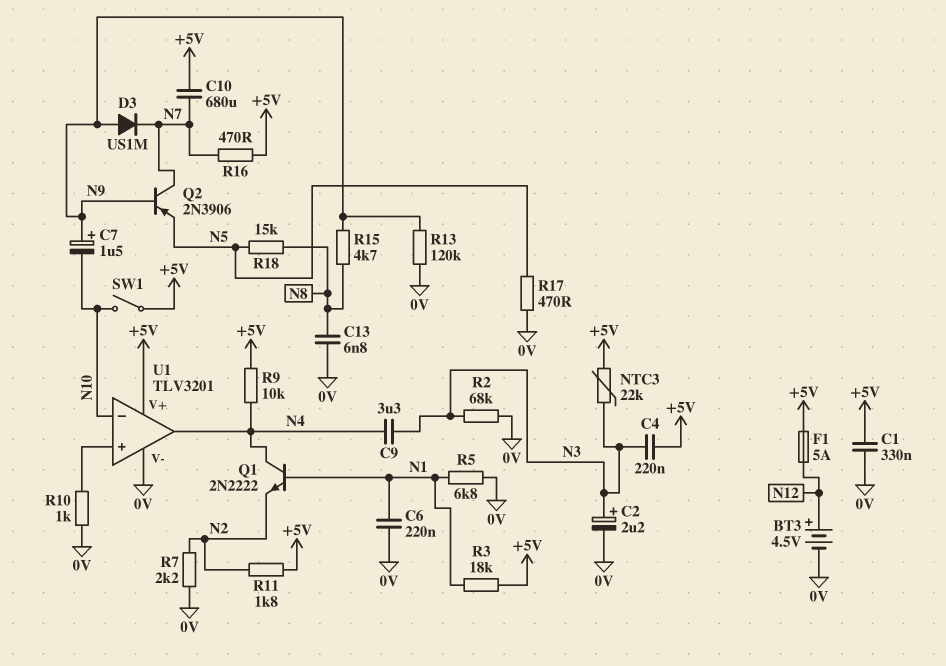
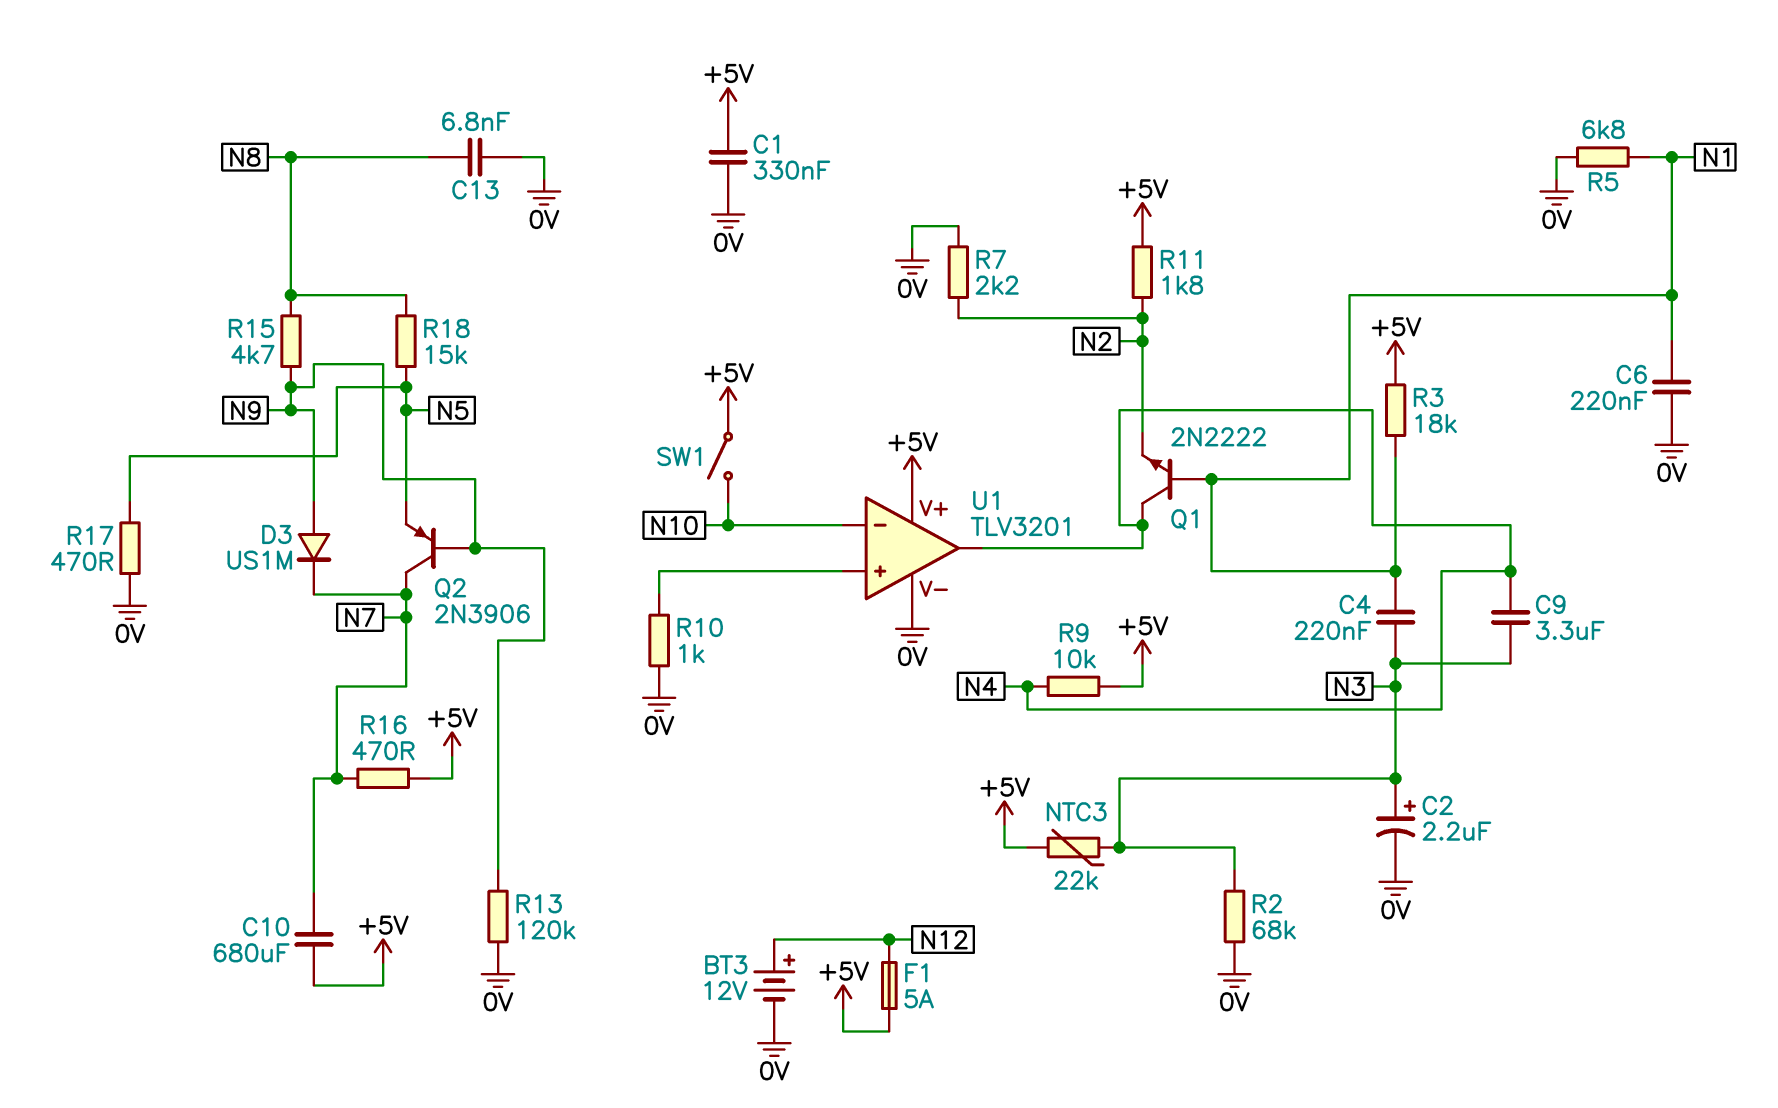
BT3: 4.5V (plus N12, minus 0V) -> 12V (plus N12, minus 0V)
C4: 220nF (+5V, N3) -> 220nF (N1, N3)
C7: 1.5uF (plus N9, minus N10) -> none

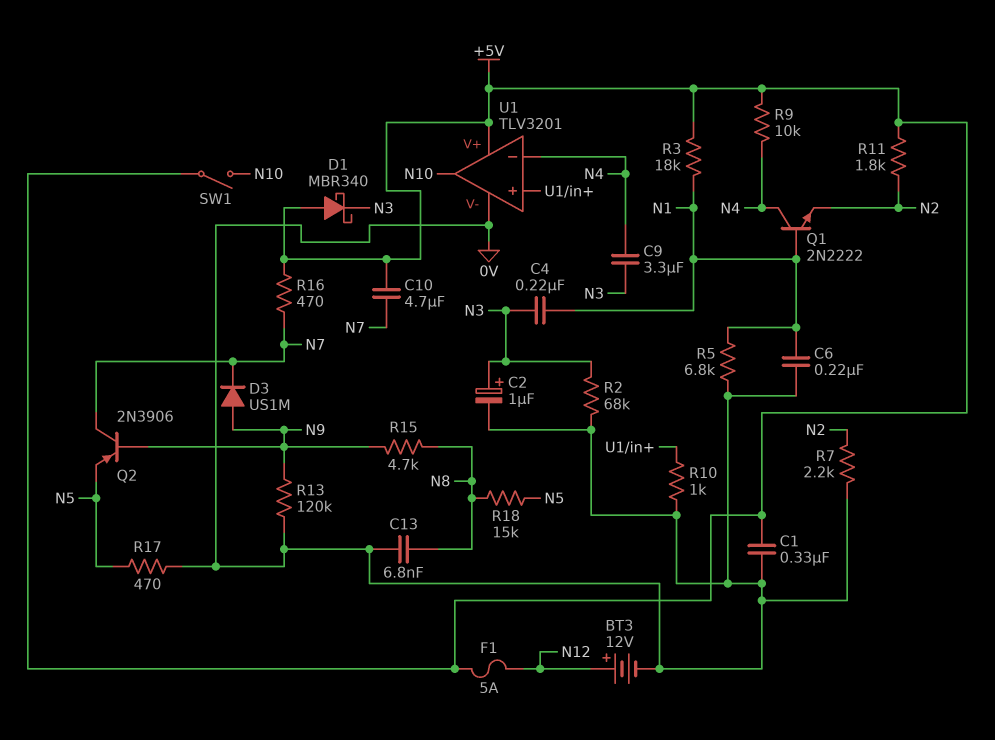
C2: 2.2uF (plus N3, minus 0V) -> 1uF (plus N3, minus 0V)
C10: 680uF (+5V, N7) -> 4.7uF (+5V, N7)
D1: none -> schottky MBR340 (A +5V, K N3)
NTC3: 22k (+5V, N3) -> none
U1 pin in-: N10 -> N4
U1 pin out: N4 -> N10

